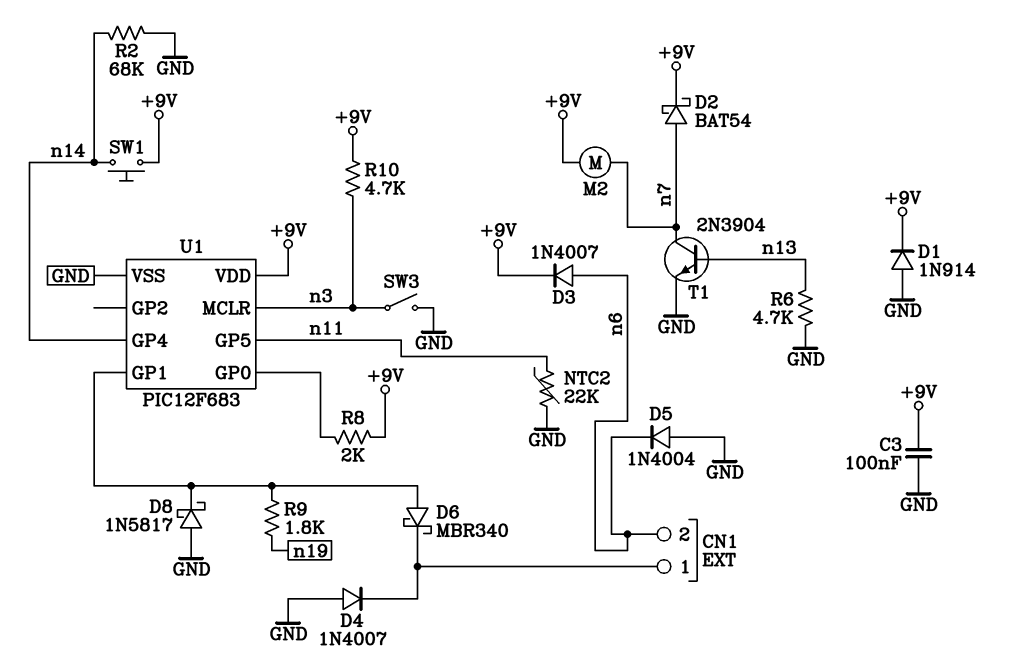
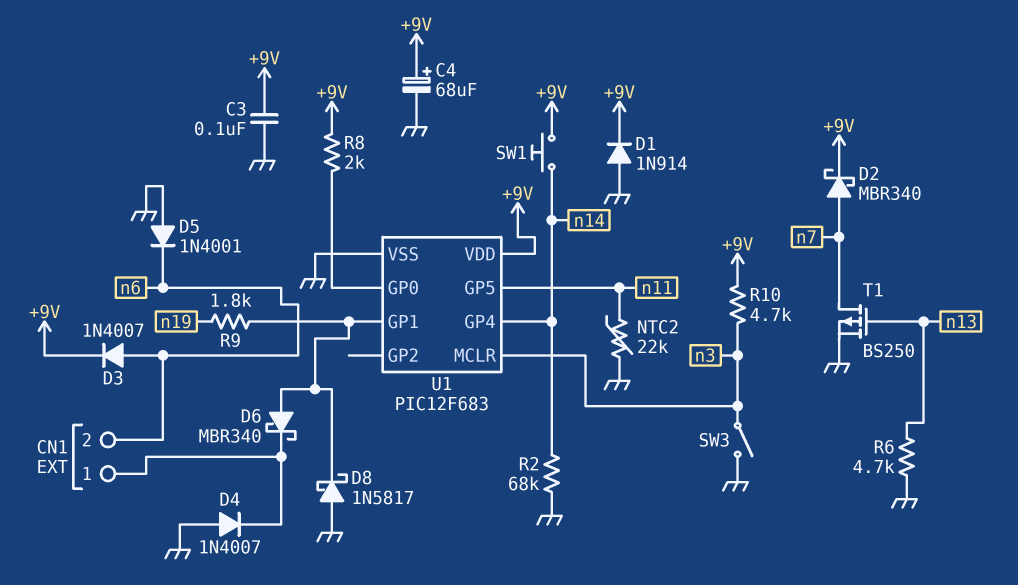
C4: none -> 68uF (plus +9V, minus GND)
D2: schottky BAT54 (A n7, K +9V) -> schottky MBR340 (A n7, K +9V)
D5: diode 1N4004 (A GND, K n6) -> diode 1N4001 (A GND, K n6)
M2: motor (+9V, n7) -> none
T1: NPN 2N3904 (B n13, C n7, E GND) -> PMOS BS250 (G n13, D n7, S GND)

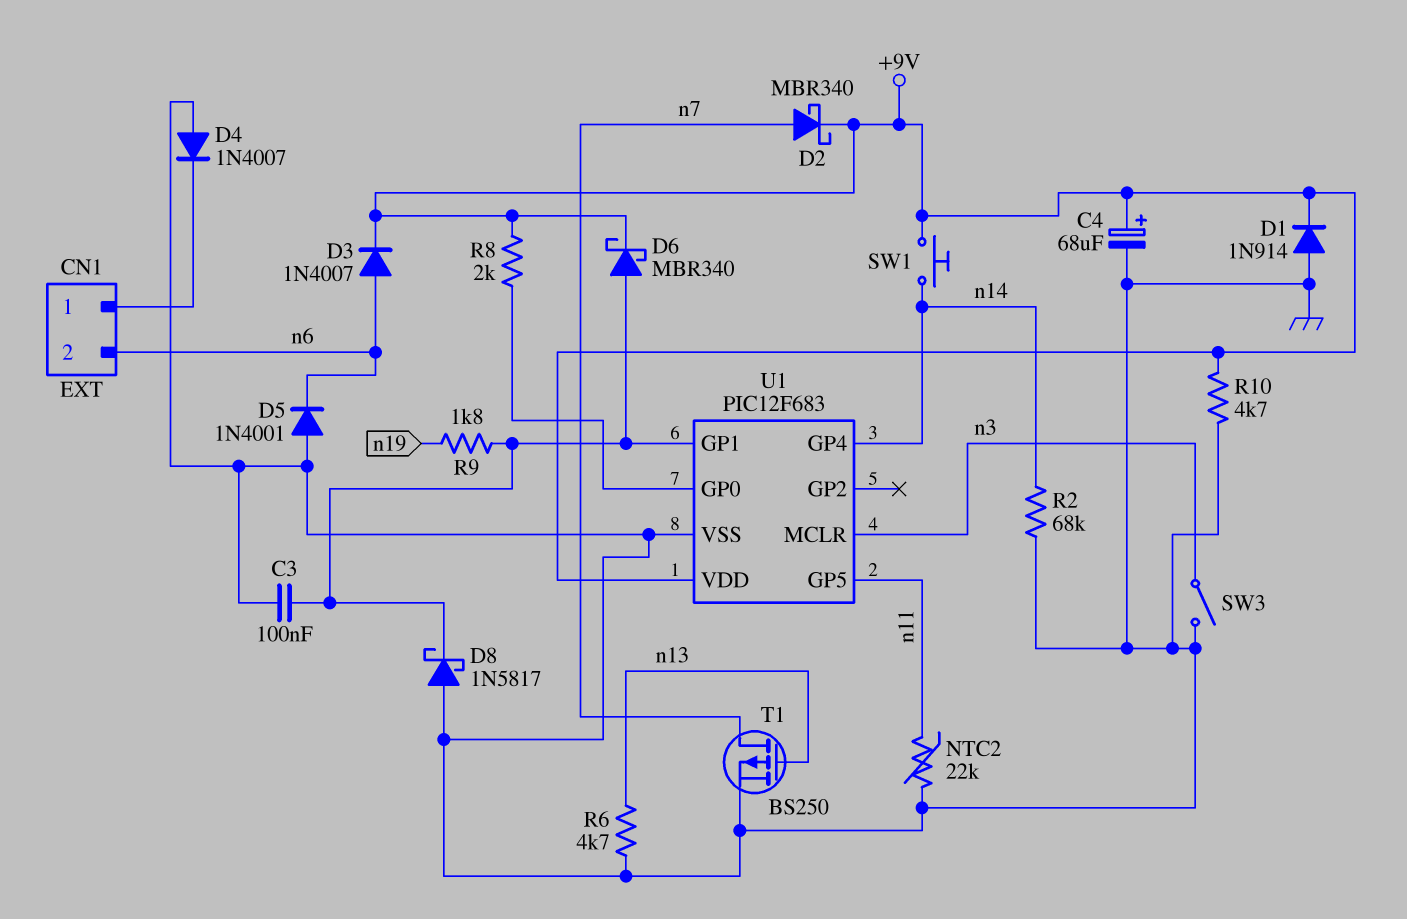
C3: 100nF (+9V, GND) -> 100nF (GND, U1/GP1)
D6: schottky MBR340 (A U1/GP1, K CN1/1) -> schottky MBR340 (A U1/GP1, K +9V)
R10: 4.7k (+9V, n3) -> 4.7k (+9V, GND)

